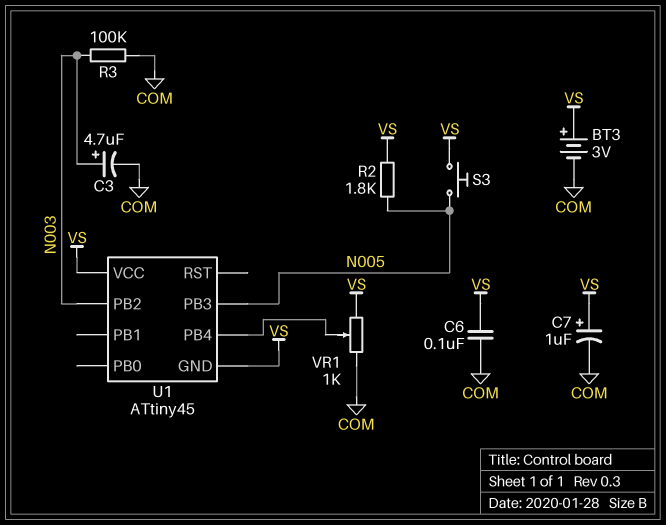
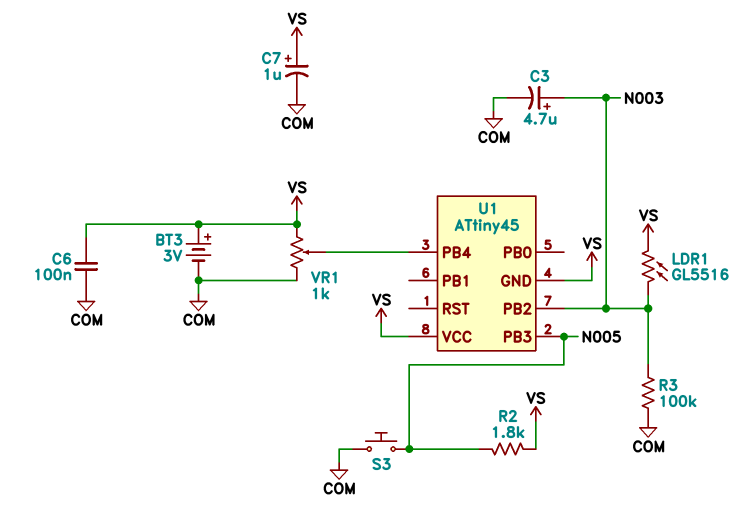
LDR1: none -> GL5516 (N003, VS)
S3: button (N005, VS) -> button (COM, N005)

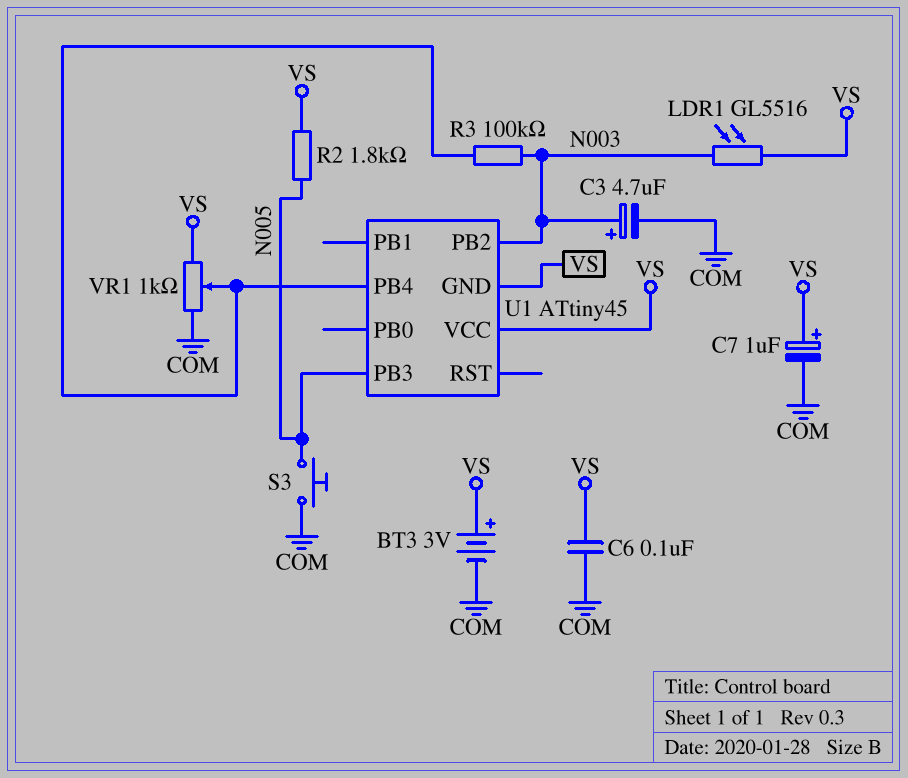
R3: 100k (COM, N003) -> 100k (N003, U1/PB4)

